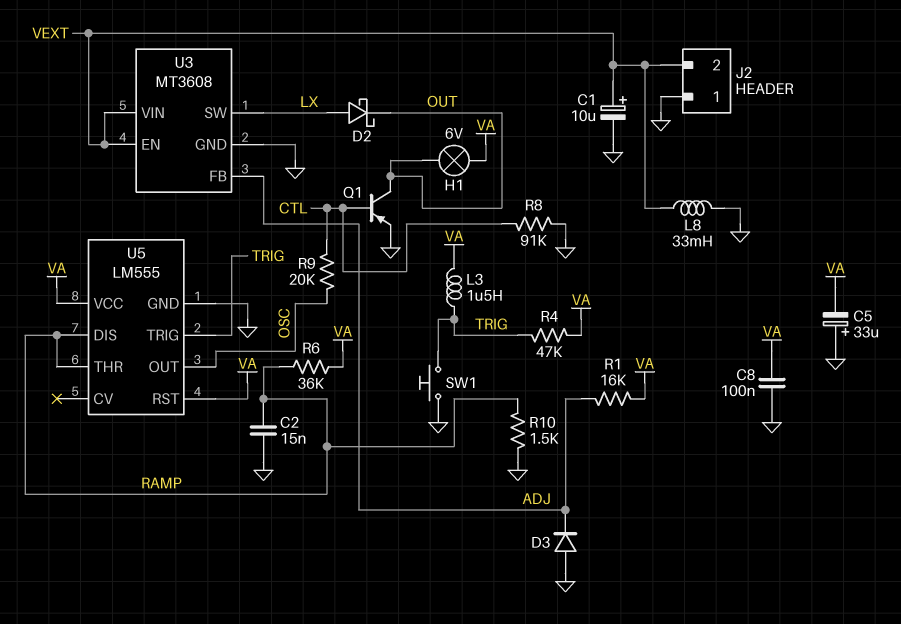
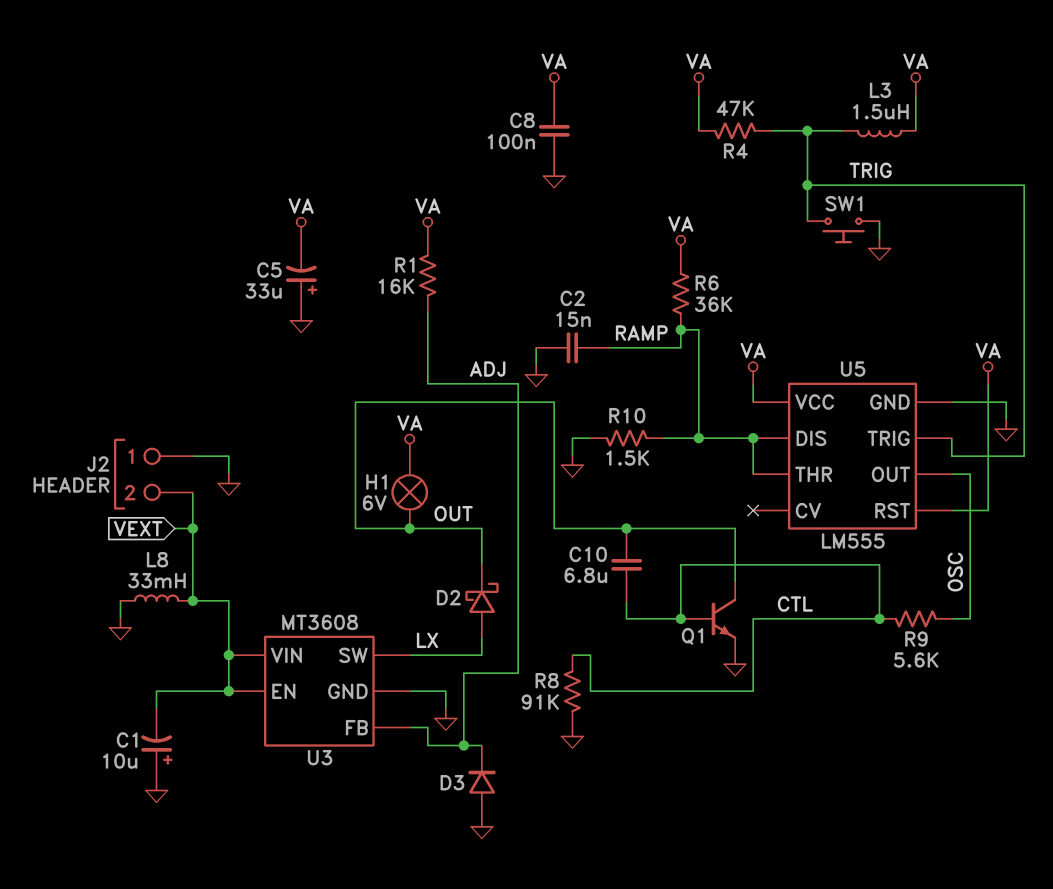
C1: 10uF (plus VEXT, minus GND) -> 10uF (plus GND, minus VEXT)
C10: none -> 6.8uF (CTL, OUT)
Q1: PNP (B CTL, C OUT, E GND) -> NPN (B CTL, C OUT, E GND)
R9: 20k (CTL, OSC) -> 5.6k (CTL, OSC)

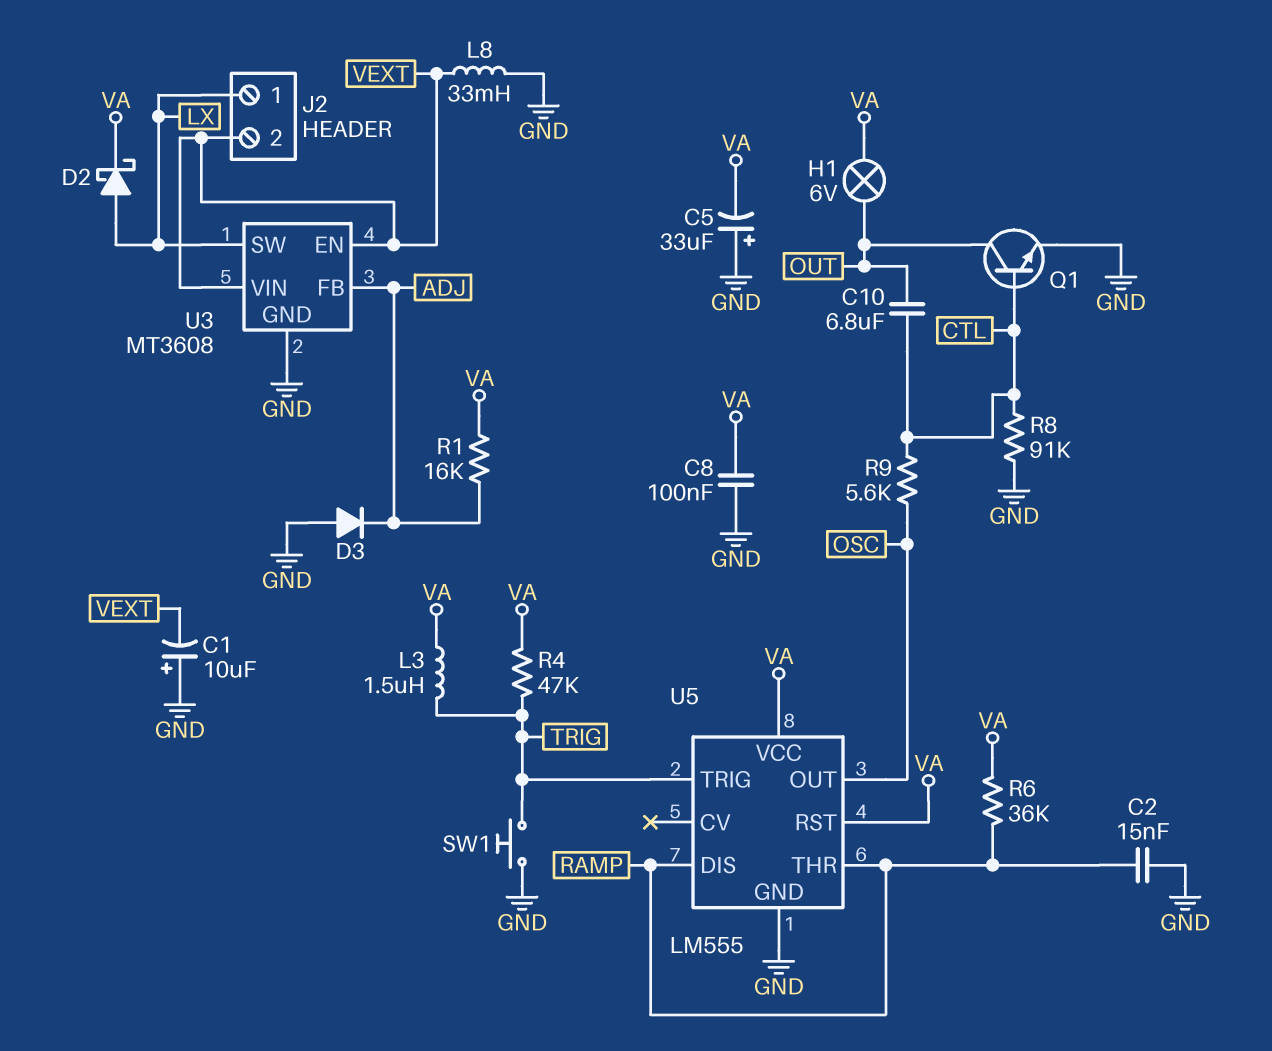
D2: schottky (A LX, K OUT) -> schottky (A LX, K VA)
J2 pin 1: GND -> LX
R10: 1.5k (GND, RAMP) -> none

